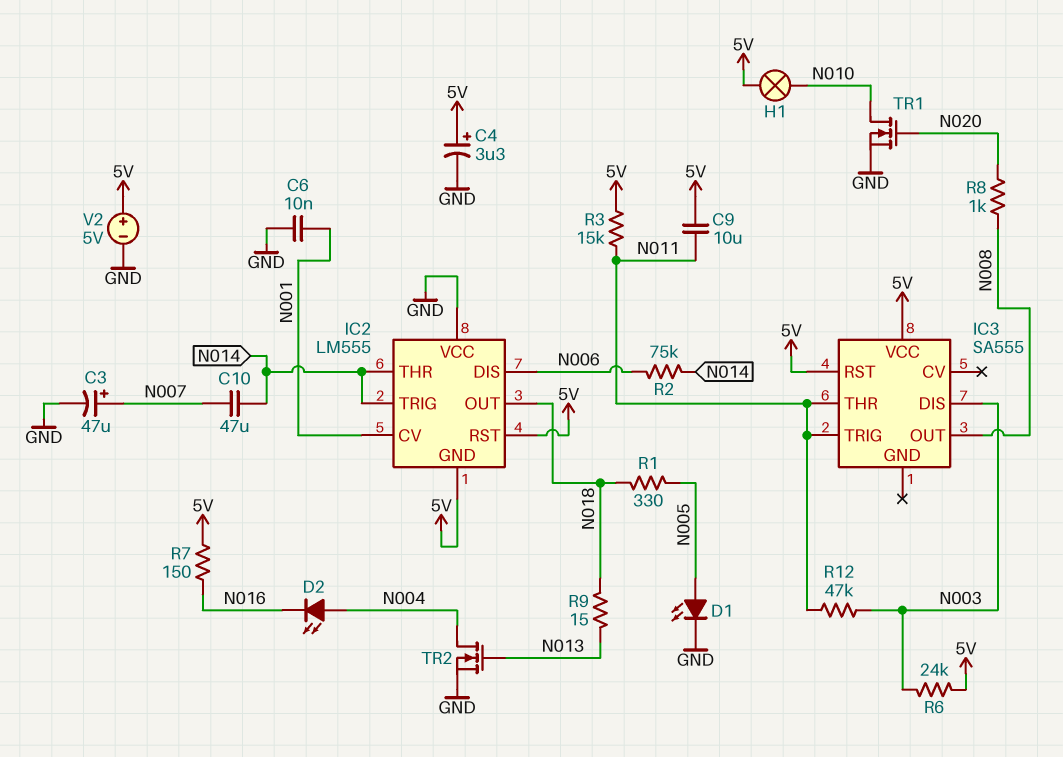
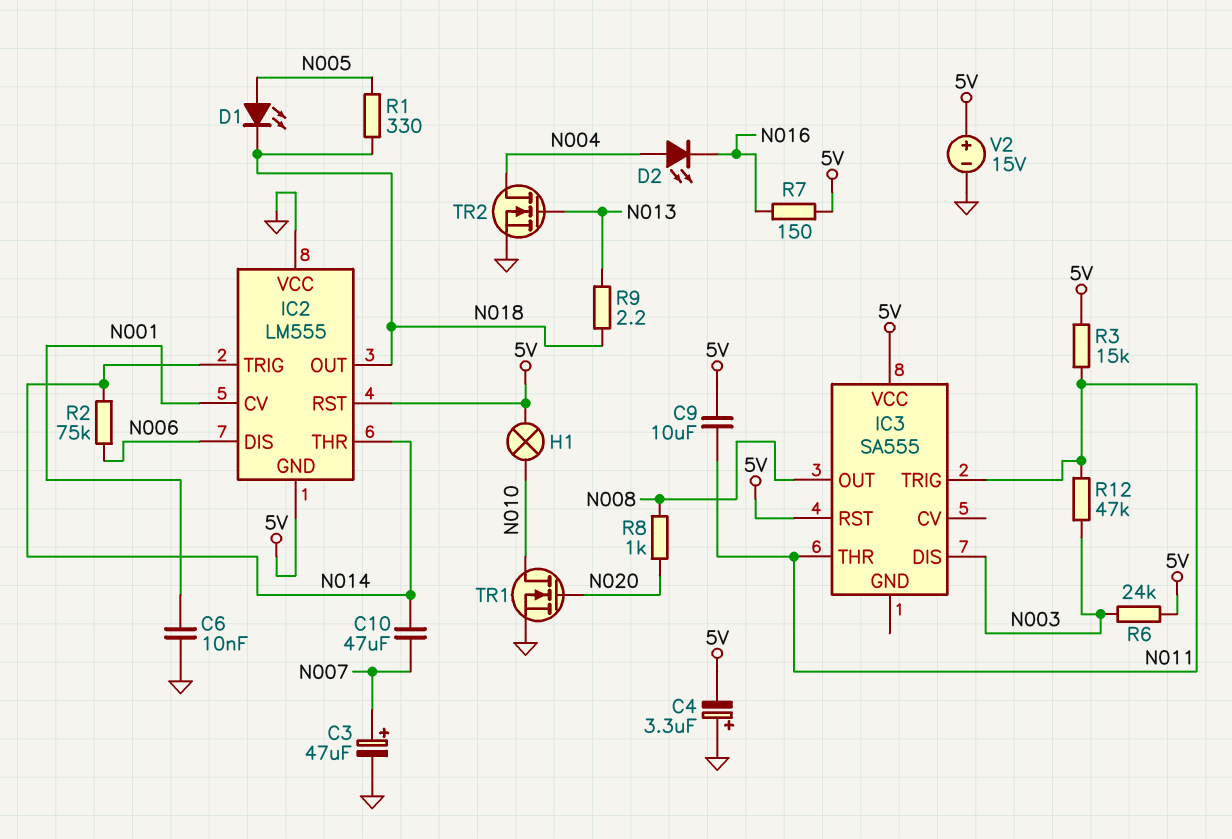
C4: 3.3uF (plus 5V, minus GND) -> 3.3uF (plus GND, minus 5V)
D1: LED (A N005, K GND) -> LED (A N005, K N018)
R9: 15 (N013, N018) -> 2.2 (N013, N018)
V2: 5V (plus 5V, minus GND) -> 15V (plus 5V, minus GND)

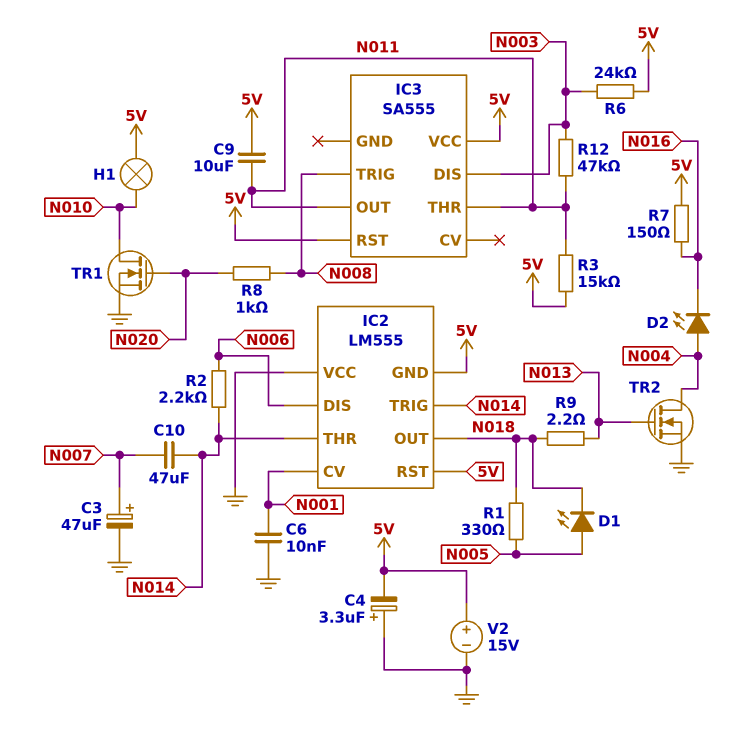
IC3 pin OUT: N008 -> N011
IC3 pin TRIG: N011 -> N008
R2: 75k (N006, N014) -> 2.2k (N006, N014)

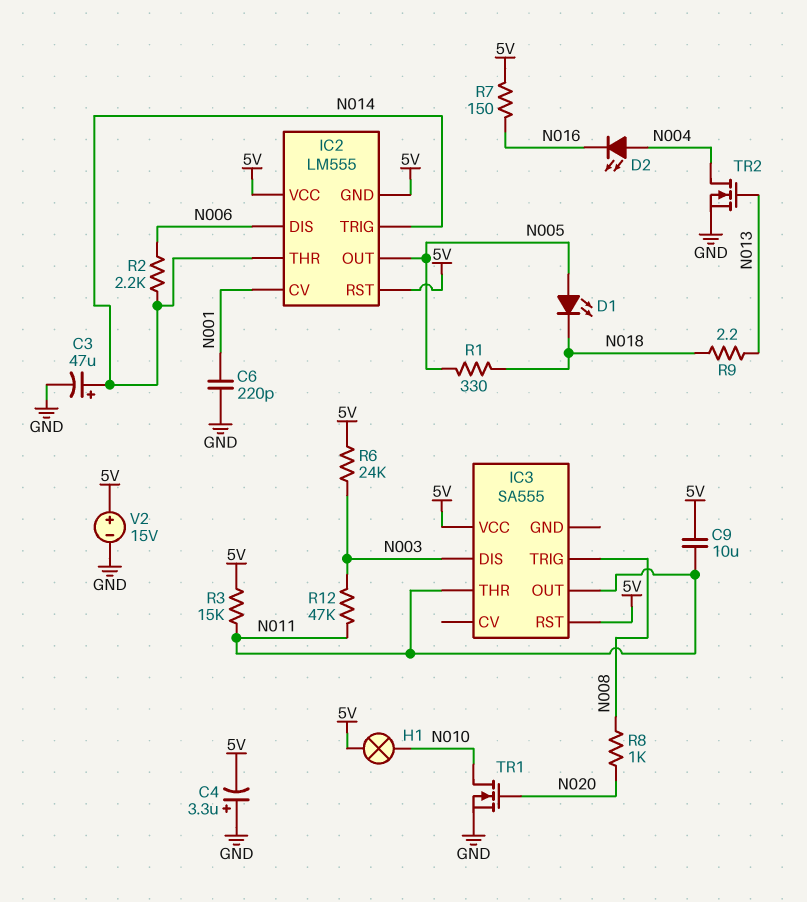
C3: 47uF (plus N007, minus GND) -> 47uF (plus N014, minus GND)
C6: 10nF (GND, N001) -> 220pF (GND, N001)
C10: 47uF (N007, N014) -> none
IC2 pin OUT: N018 -> N005
IC2 pin VCC: GND -> 5V

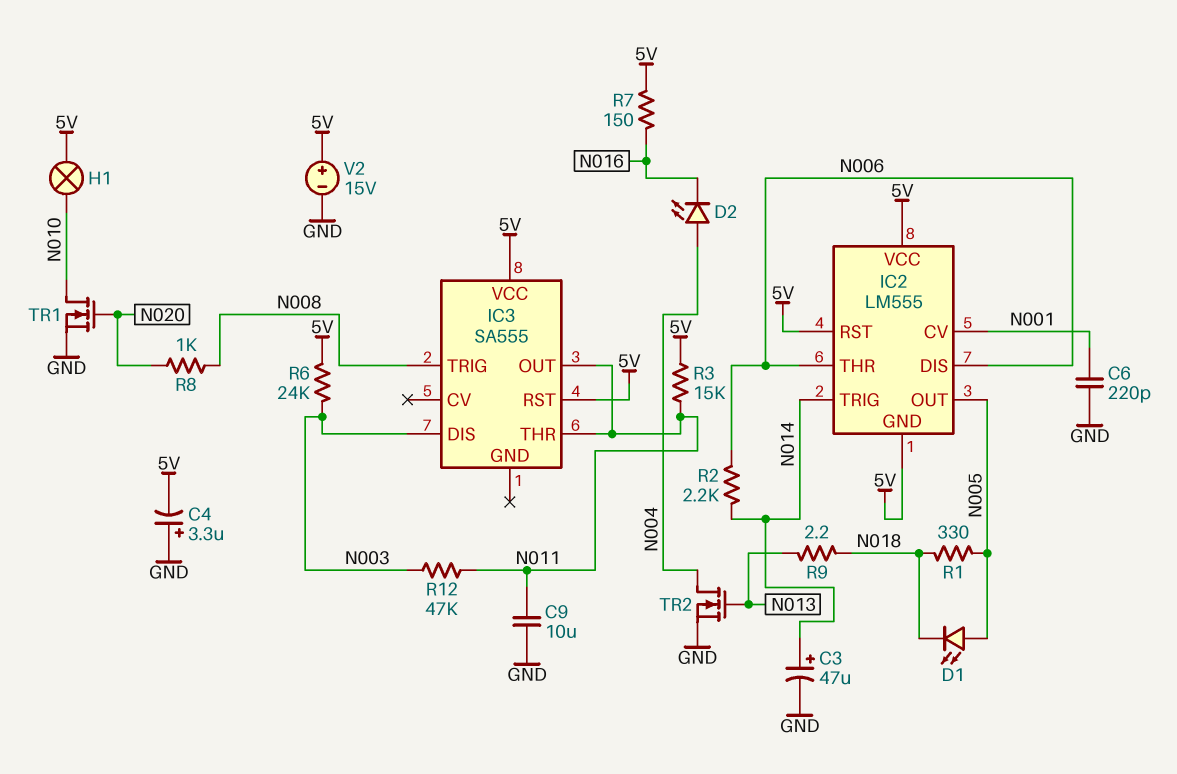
C9: 10uF (5V, N011) -> 10uF (GND, N011)
IC2 pin THR: N014 -> N006

